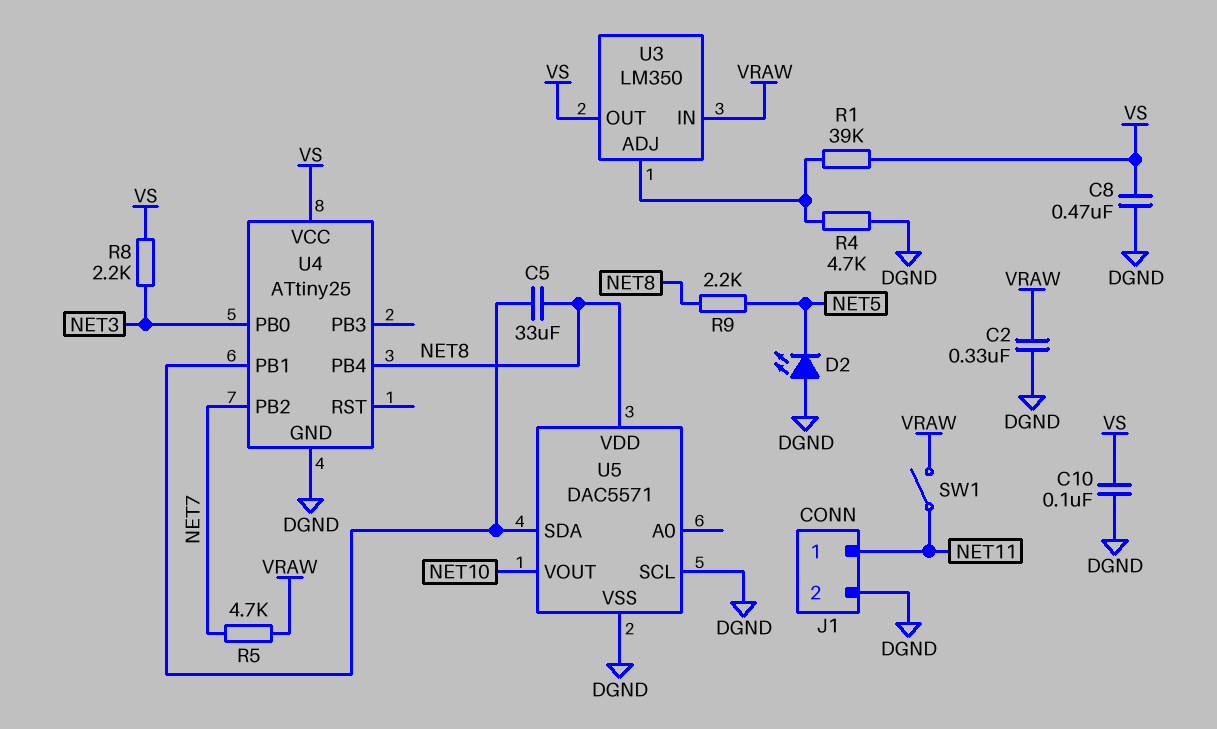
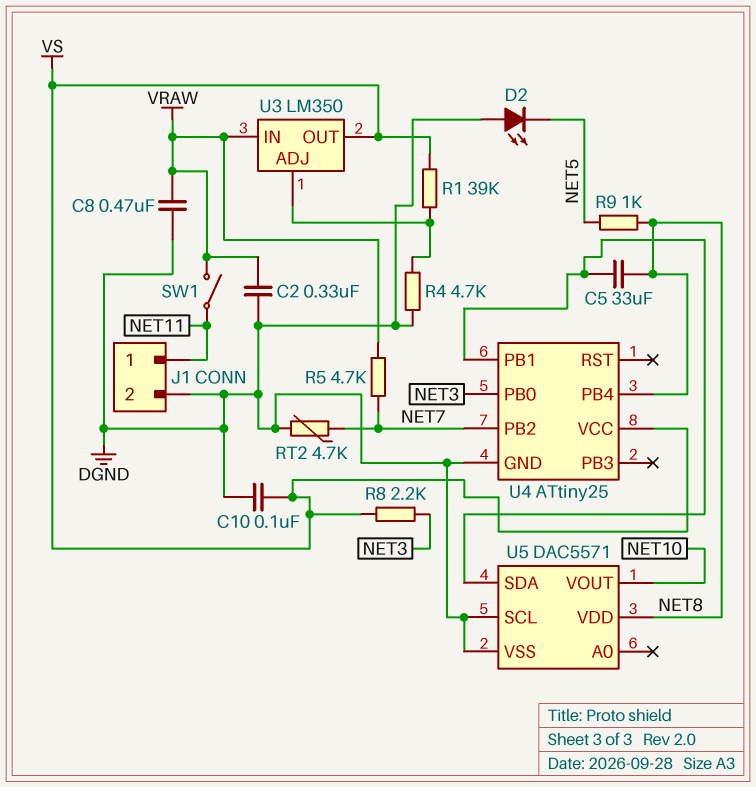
C8: 470nF (DGND, VS) -> 470nF (DGND, VRAW)
R9: 2.2k (NET5, NET8) -> 1k (NET5, NET8)
RT2: none -> 4.7k (DGND, NET7)

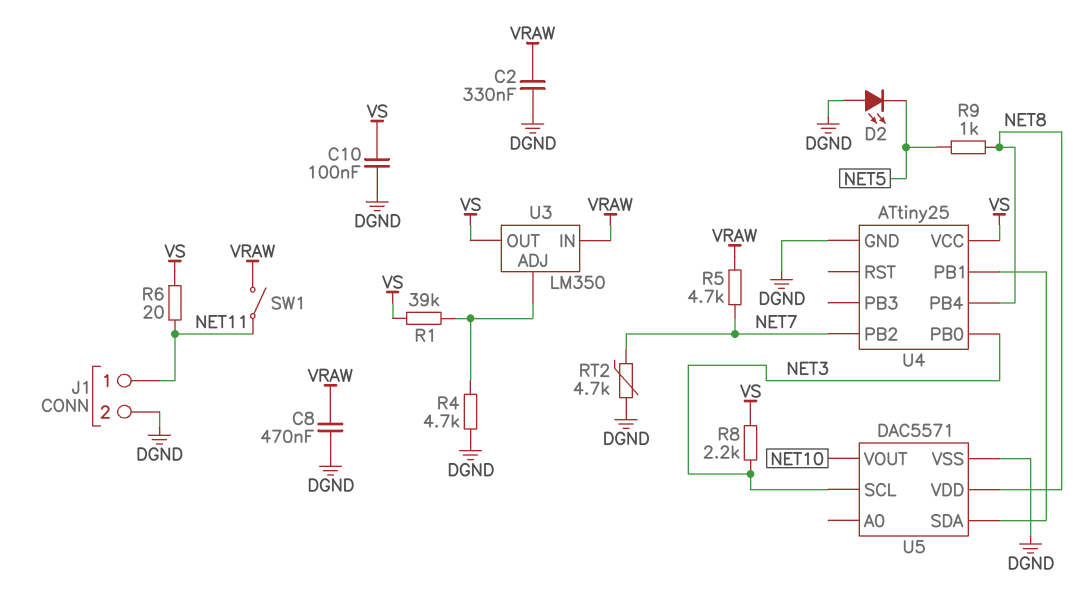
C5: 33uF (NET8, U4/PB1) -> none
R6: none -> 20 (NET11, VS)
U5 pin SCL: DGND -> NET3

